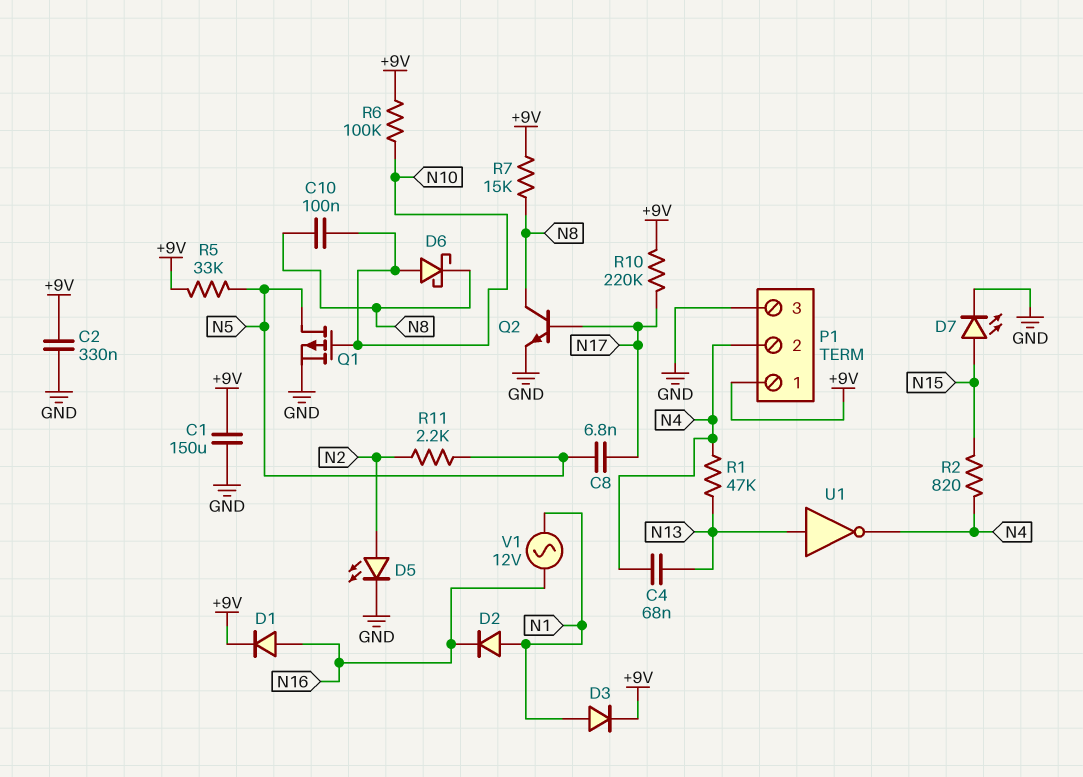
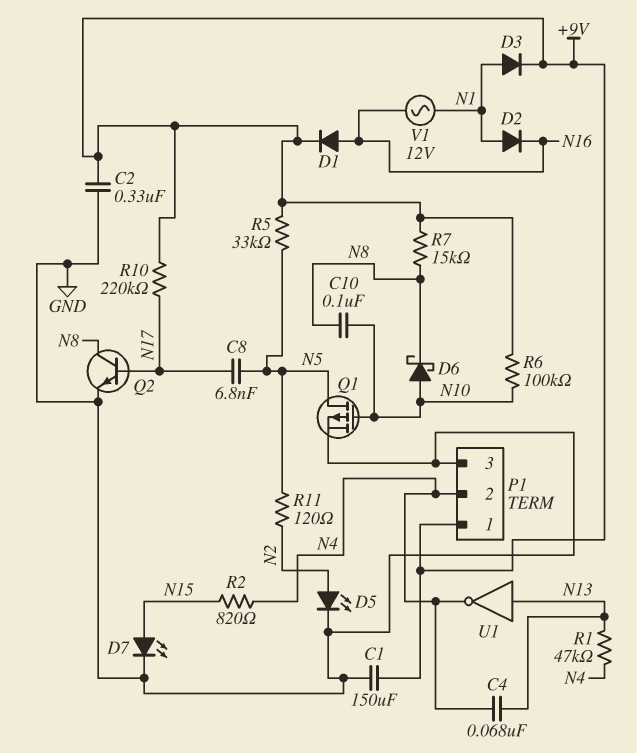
R11: 2.2k (N2, N5) -> 120 (N2, N5)

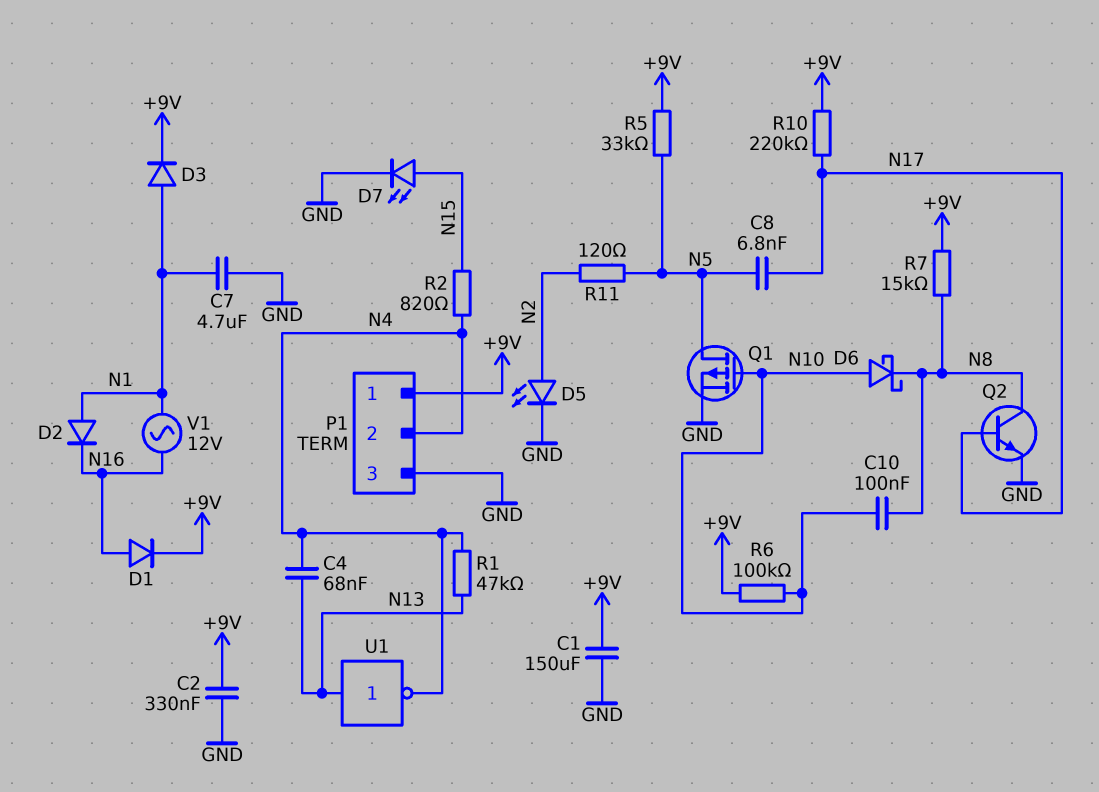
C7: none -> 4.7uF (GND, N1)

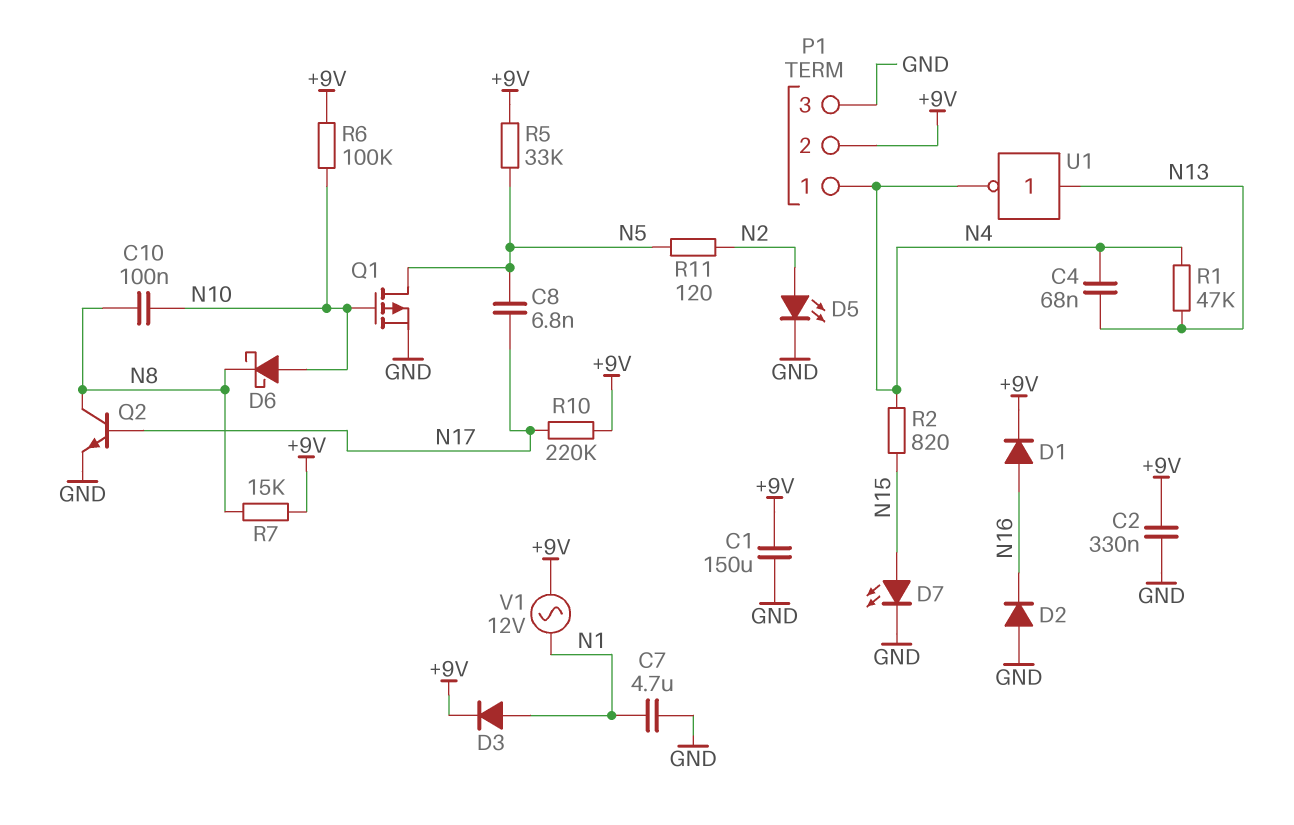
D2: diode (A N1, K N16) -> diode (A GND, K N16)
P1 pin 1: +9V -> N4
P1 pin 2: N4 -> +9V
V1: AC 12V (N1, N16) -> AC 12V (+9V, N1)

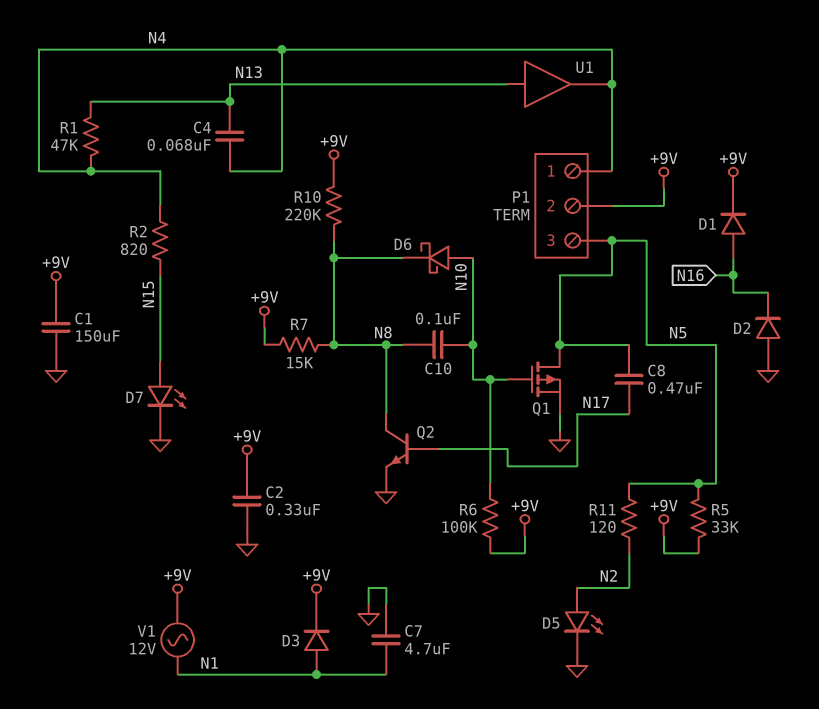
C8: 6.8nF (N5, N17) -> 470nF (N5, N17)
P1 pin 3: GND -> N5
R10: 220k (+9V, N17) -> 220k (+9V, N8)
U1: NOT (in N13, out N4) -> buffer (in N13, out N4)

